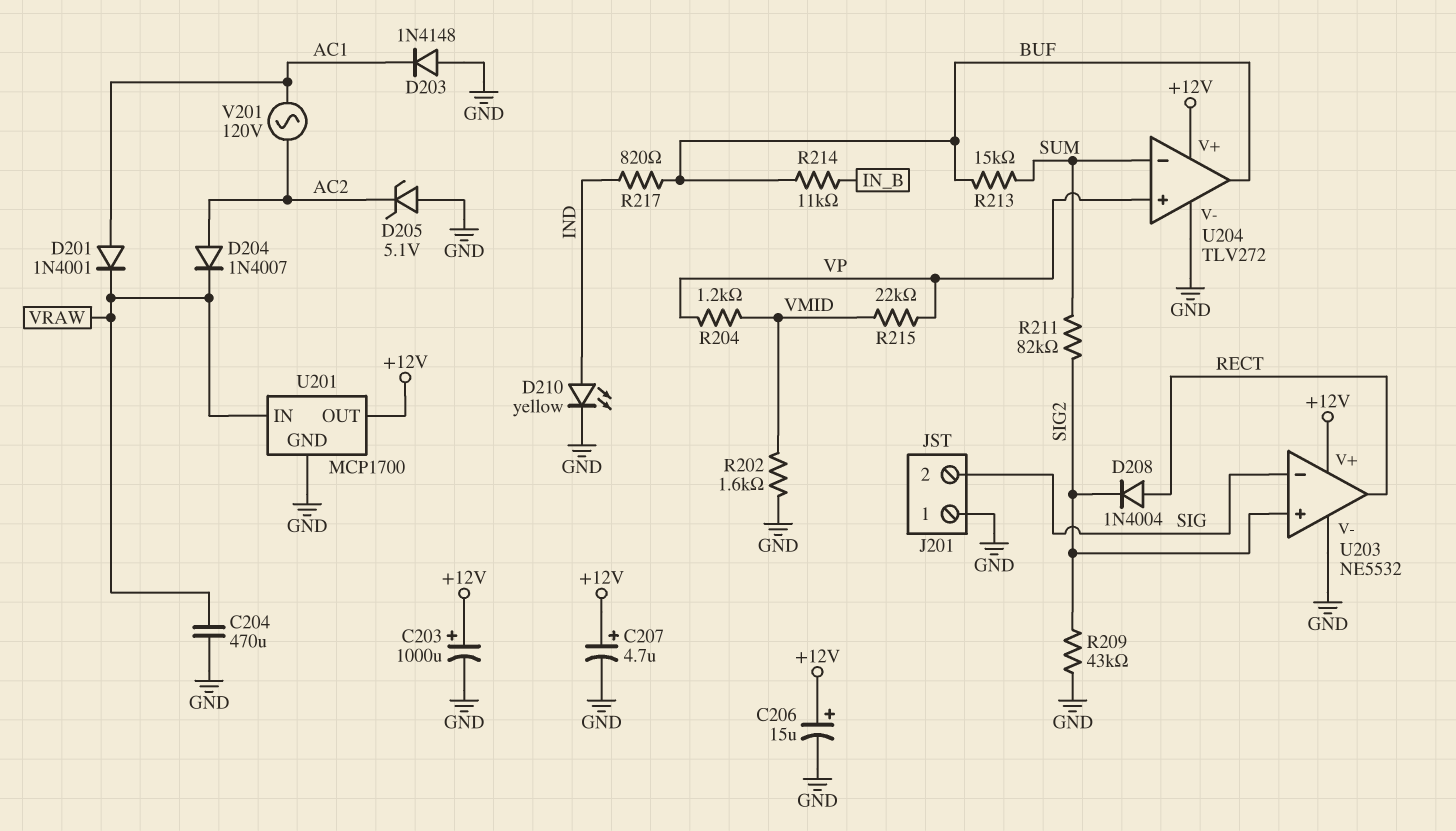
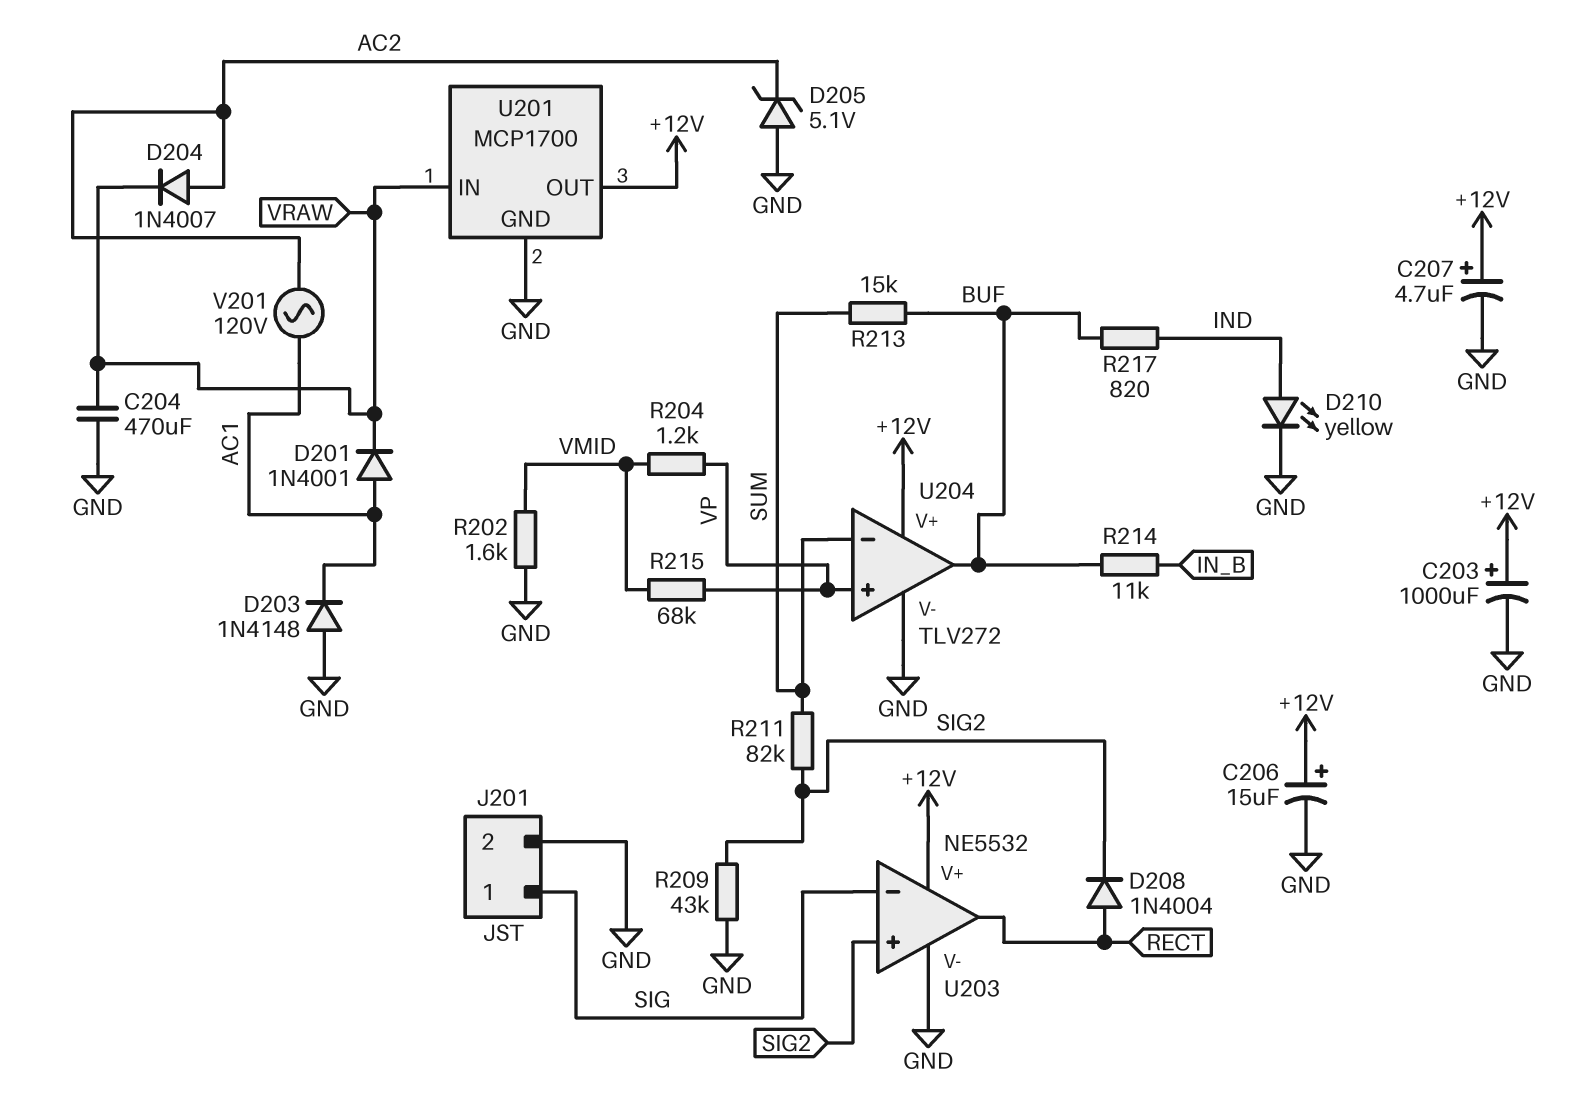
J201 pin 1: GND -> SIG
J201 pin 2: SIG -> GND
R215: 22k (VMID, VP) -> 68k (VMID, VP)

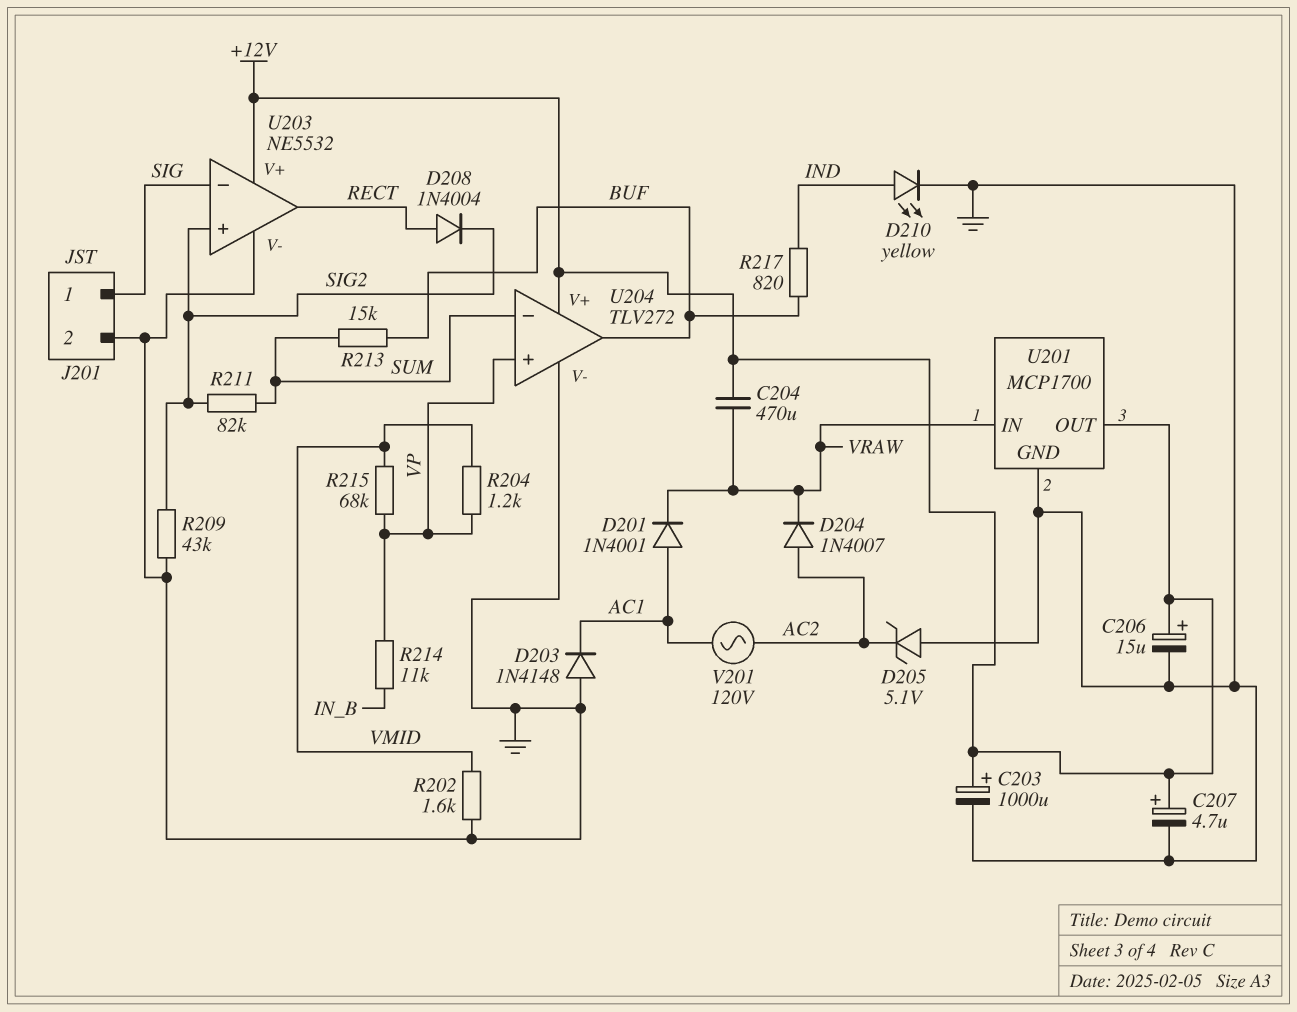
C204: 470uF (GND, VRAW) -> 470uF (+12V, VRAW)
R214: 11k (BUF, IN_B) -> 11k (IN_B, VP)

